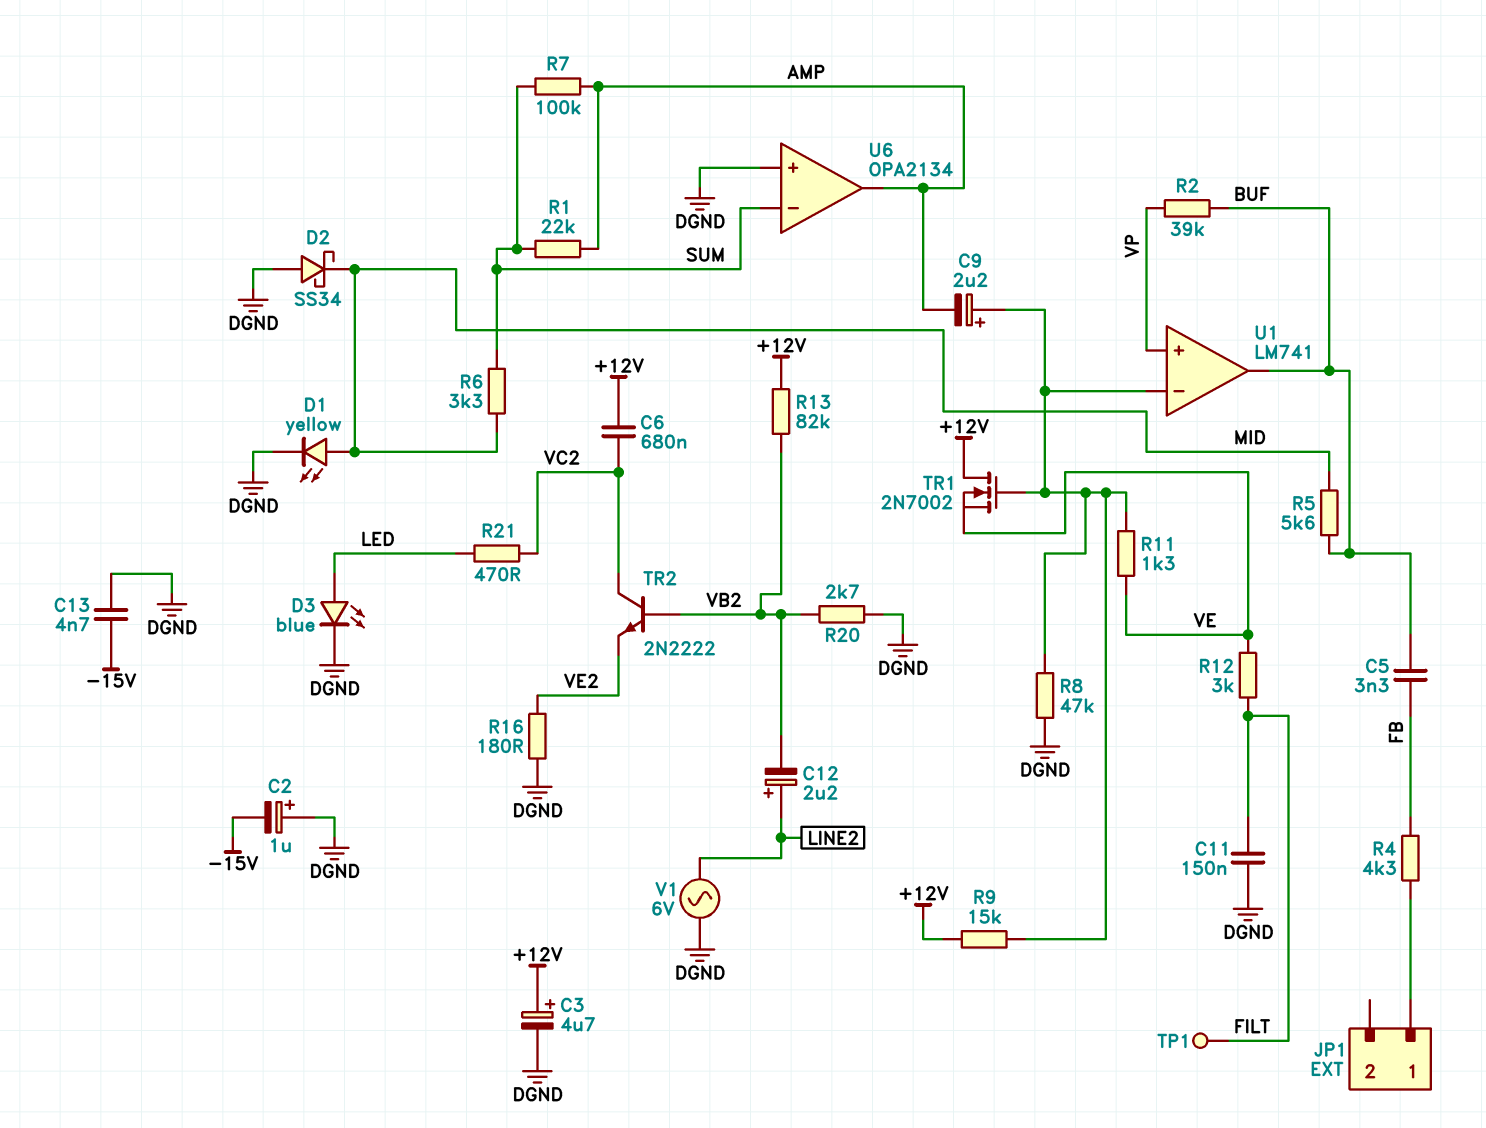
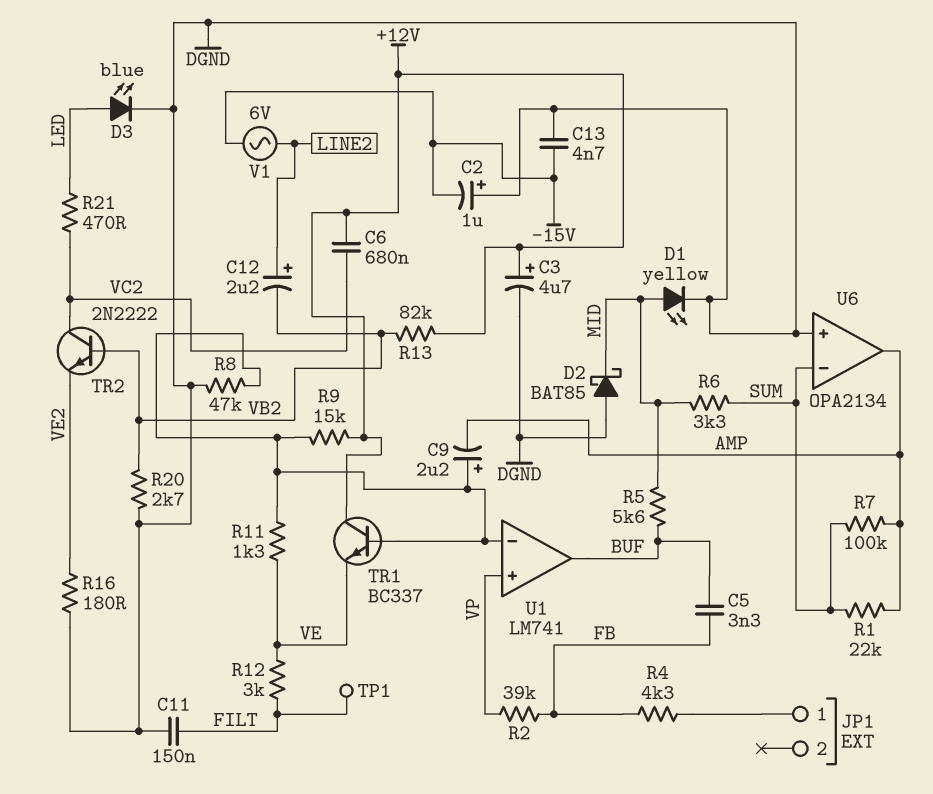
D2: schottky SS34 (A DGND, K MID) -> schottky BAT85 (A DGND, K MID)
R2: 39k (BUF, VP) -> 39k (FB, VP)
TR1: NMOS 2N7002 (G U1/in-, D +12V, S VE) -> NPN BC337 (B U1/in-, C +12V, E VE)
V1: AC 6V (DGND, LINE2) -> AC 6V (-15V, LINE2)

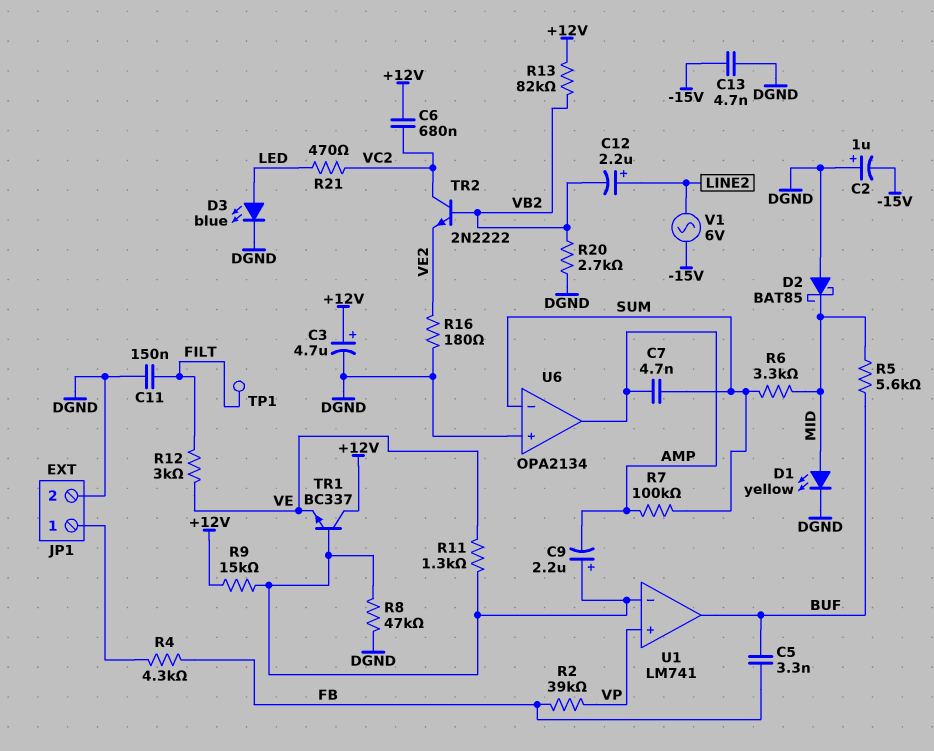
C7: none -> 4.7nF (AMP, SUM)
JP1 pin 2: none -> DGND
R1: 22k (AMP, SUM) -> none

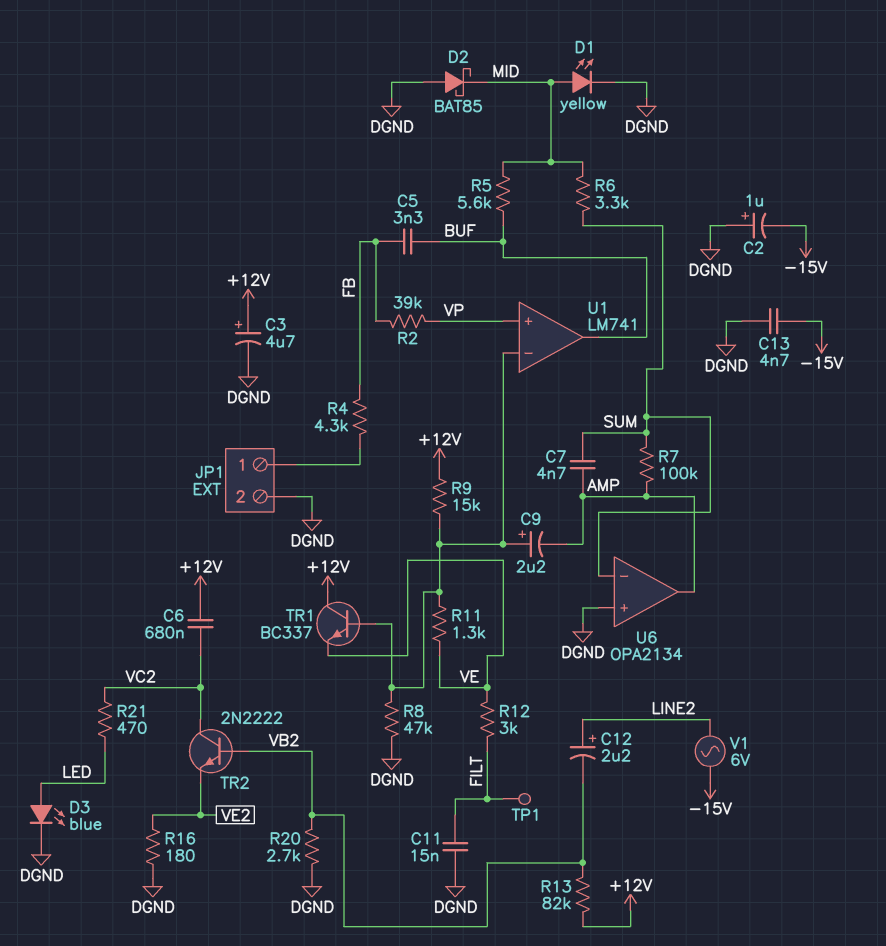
C11: 150nF (DGND, FILT) -> 15nF (DGND, FILT)

